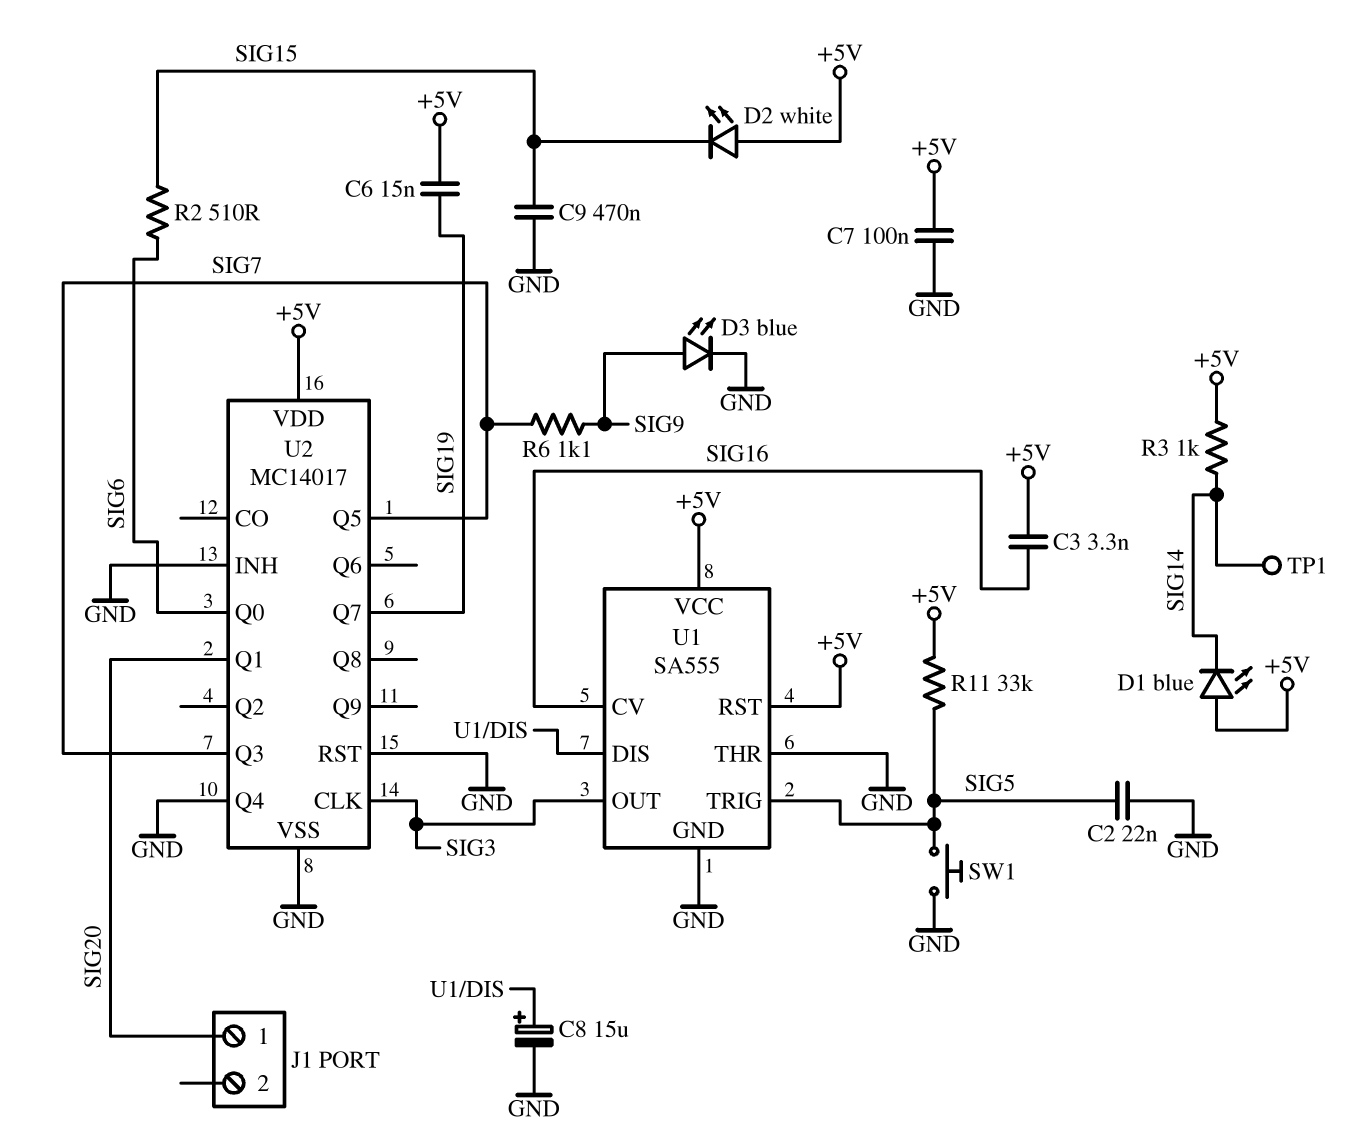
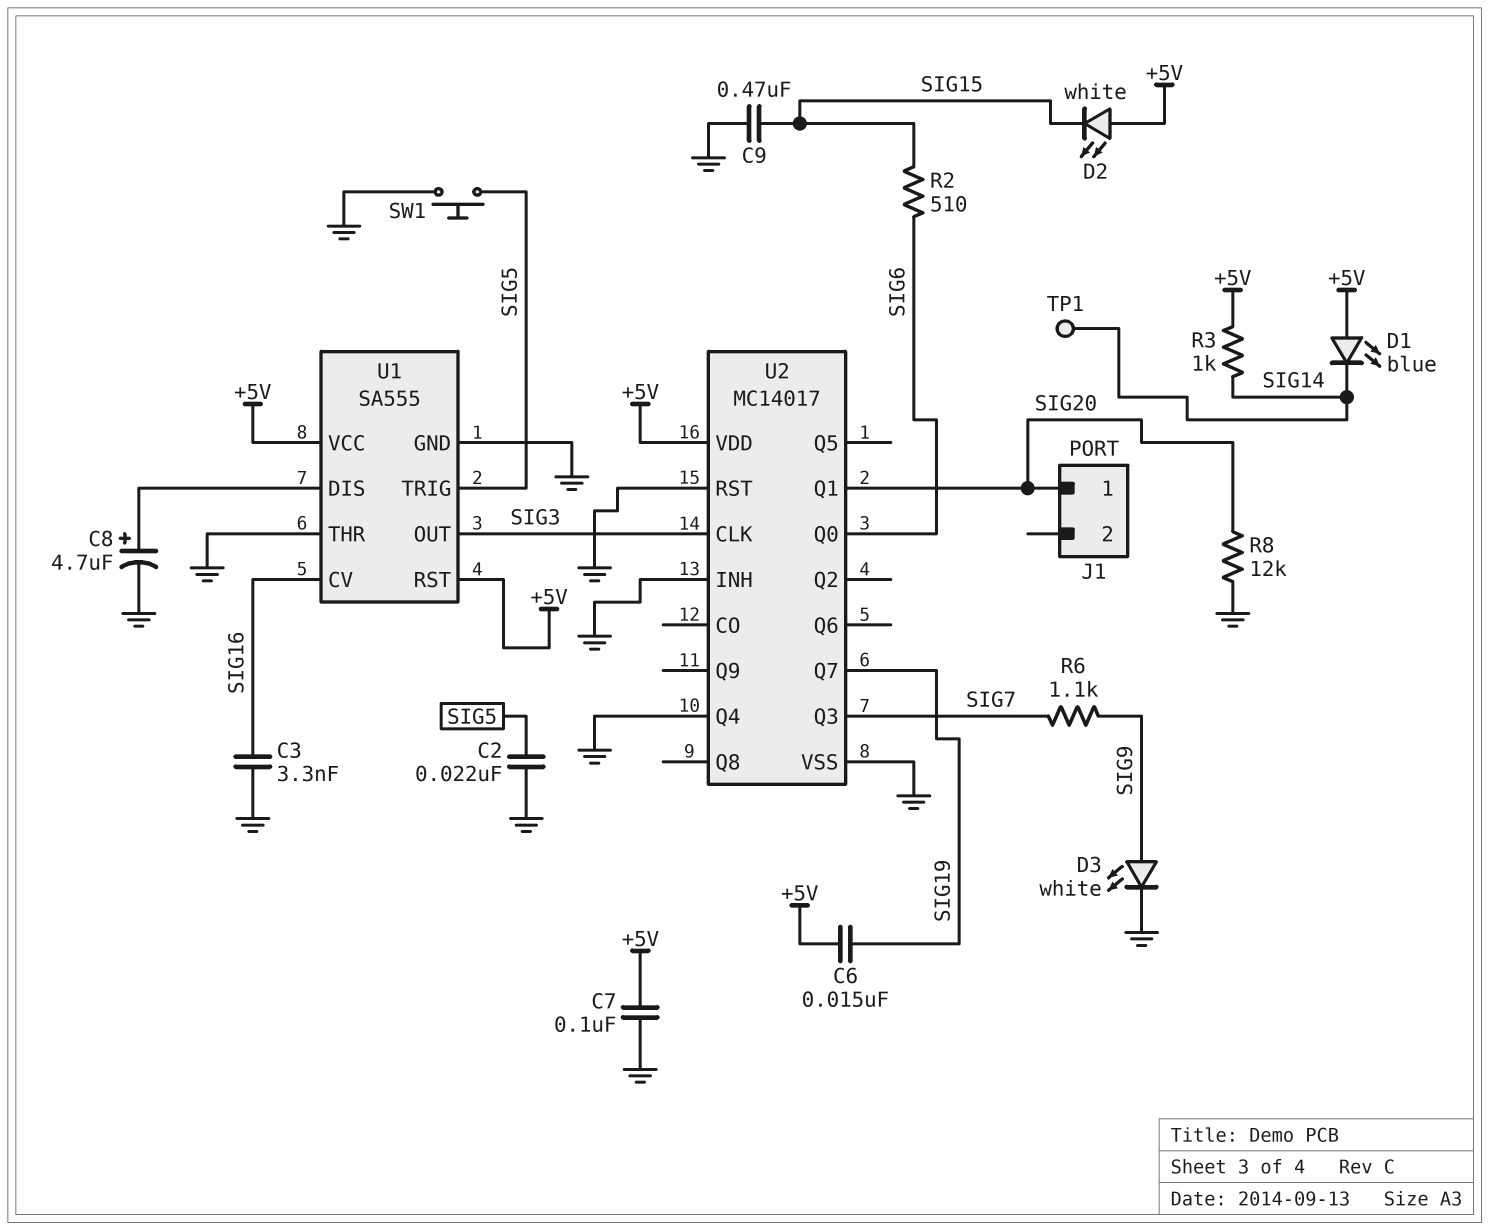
C3: 3.3nF (+5V, SIG16) -> 3.3nF (GND, SIG16)
C8: 15uF (plus U1/DIS, minus GND) -> 4.7uF (plus U1/DIS, minus GND)
D3: LED blue (A SIG9, K GND) -> LED white (A SIG9, K GND)
R8: none -> 12k (GND, SIG20)
R11: 33k (+5V, SIG5) -> none
U2 pin Q5: SIG7 -> none

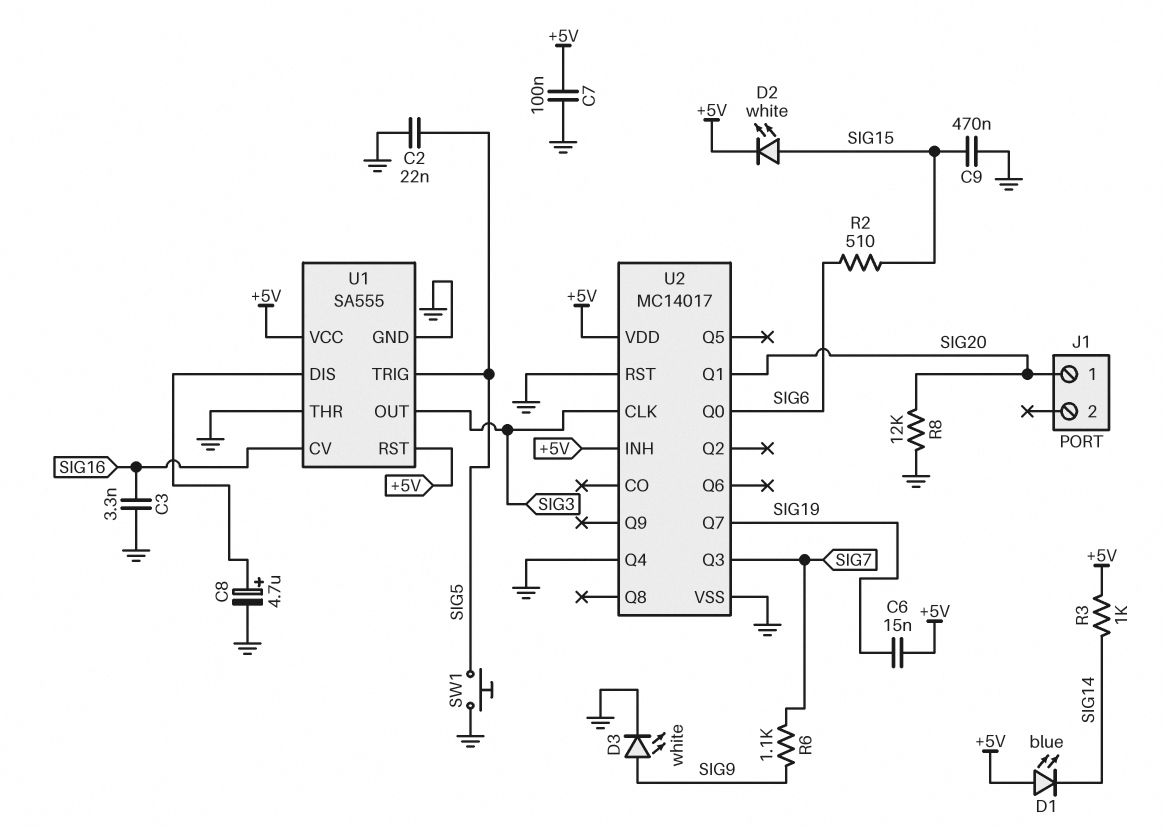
D2: LED white (A +5V, K SIG15) -> LED white (A SIG15, K +5V)
TP1: test point (SIG14) -> none
U2 pin INH: GND -> +5V

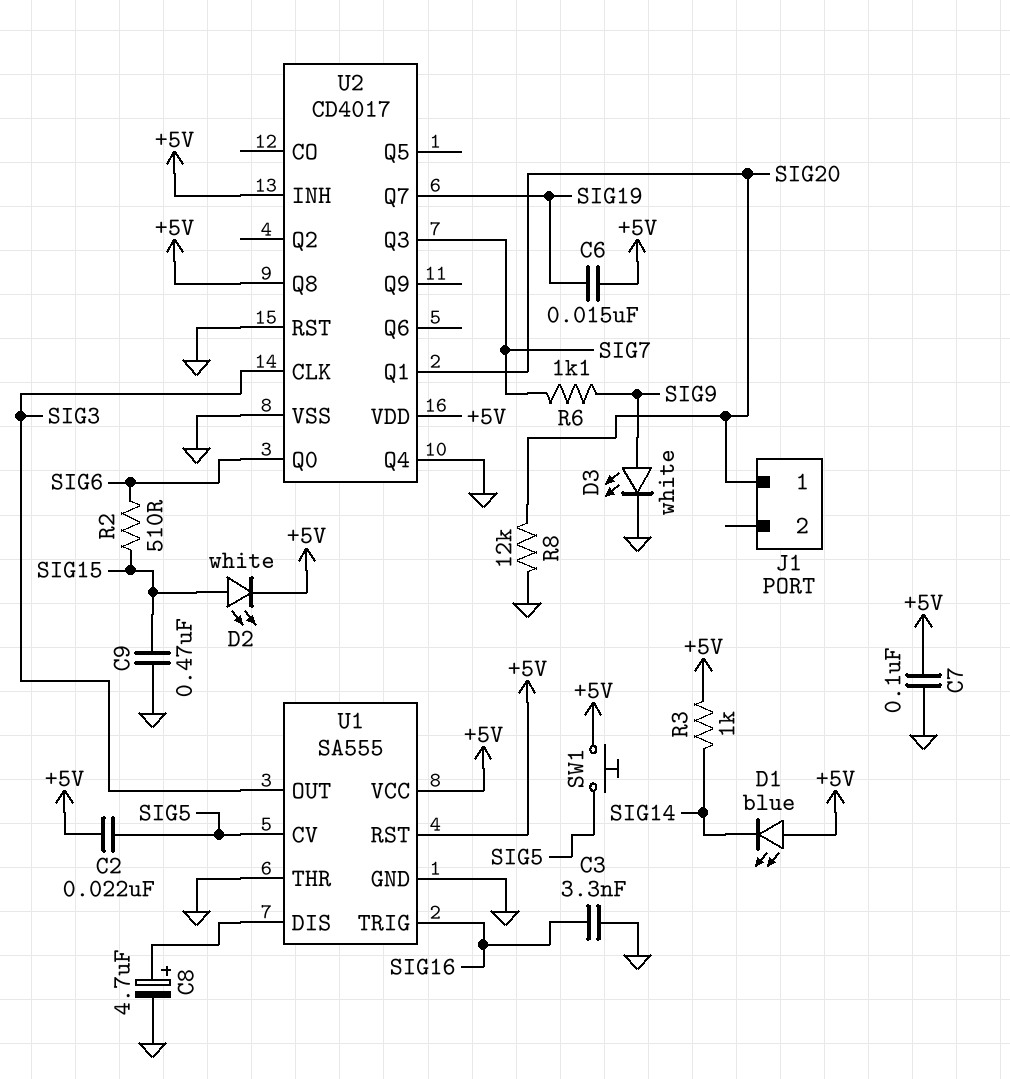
C2: 22nF (GND, SIG5) -> 22nF (+5V, SIG5)
SW1: button (GND, SIG5) -> button (+5V, SIG5)
U1 pin CV: SIG16 -> SIG5
U1 pin TRIG: SIG5 -> SIG16
U2: MC14017 -> CD4017
U2 pin Q8: none -> +5V

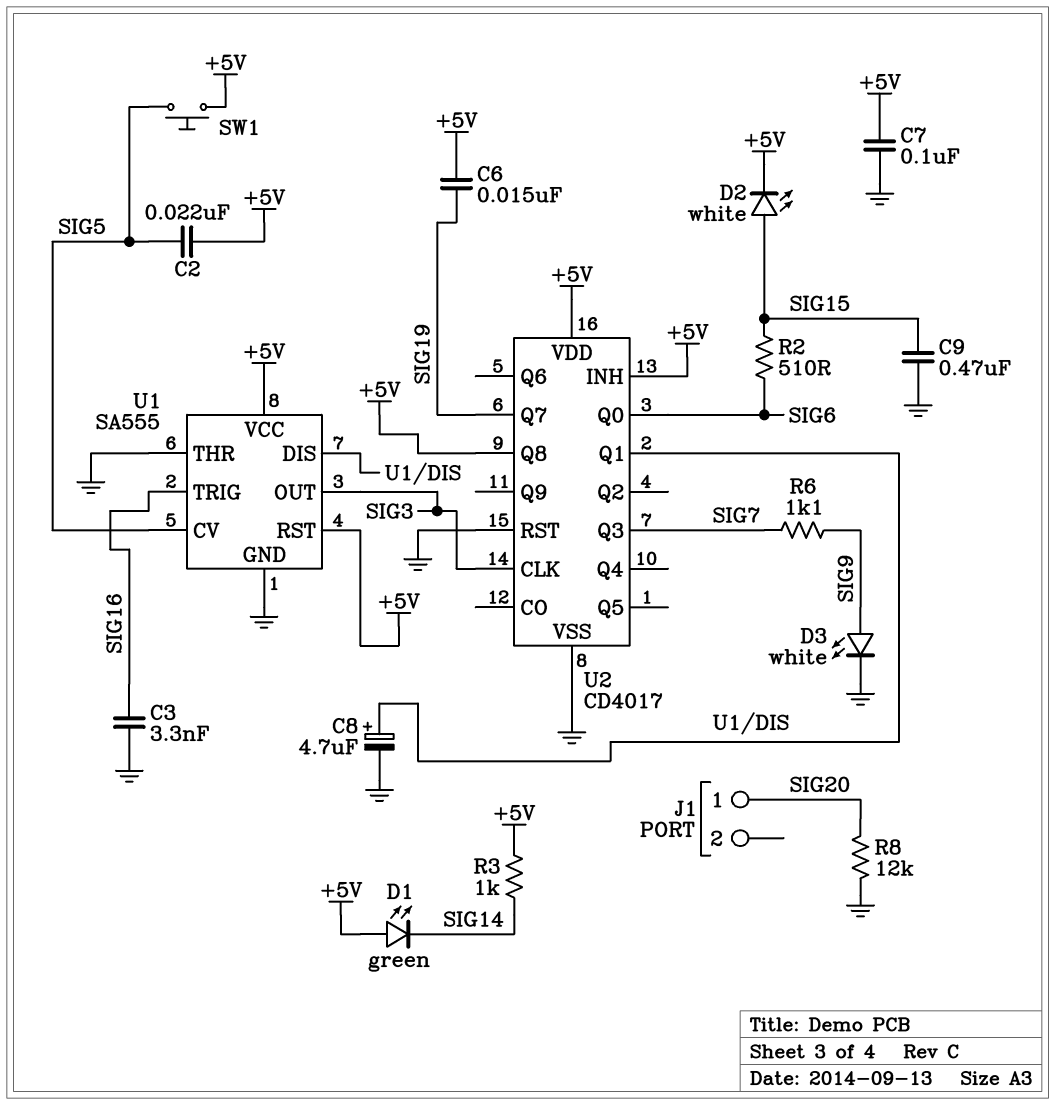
D1: LED blue (A +5V, K SIG14) -> LED green (A +5V, K SIG14)
U2 pin Q1: SIG20 -> U1/DIS
U2 pin Q4: GND -> none

